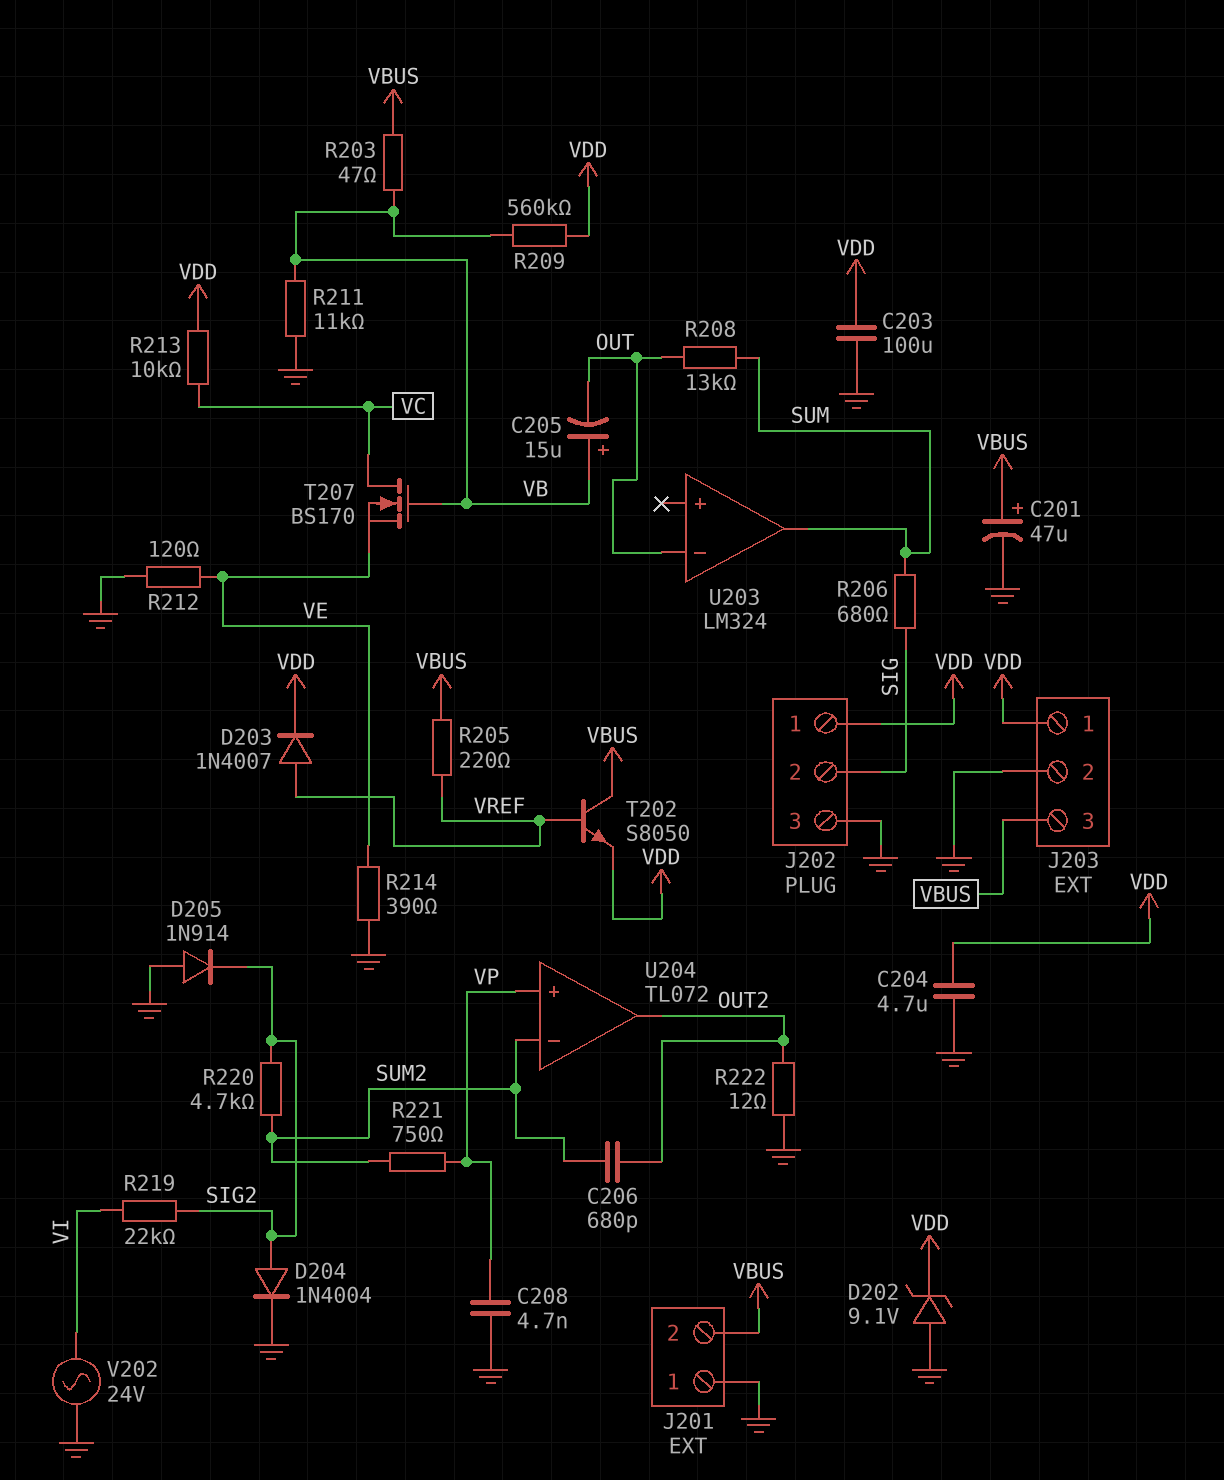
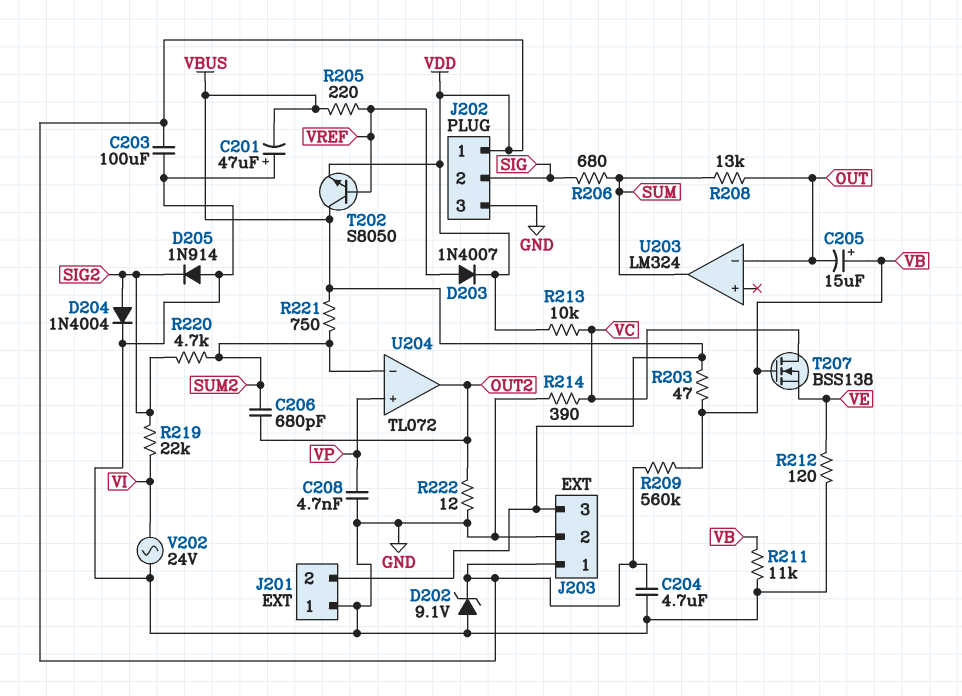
C201: 47uF (plus VBUS, minus GND) -> 47uF (plus GND, minus VBUS)
R214: 390 (GND, VE) -> 390 (GND, VC)
R221: 750 (SUM2, VP) -> 750 (SUM2, VBUS)
T207: NMOS BS170 (G VB, D VC, S VE) -> NMOS BSS138 (G VB, D VC, S VE)

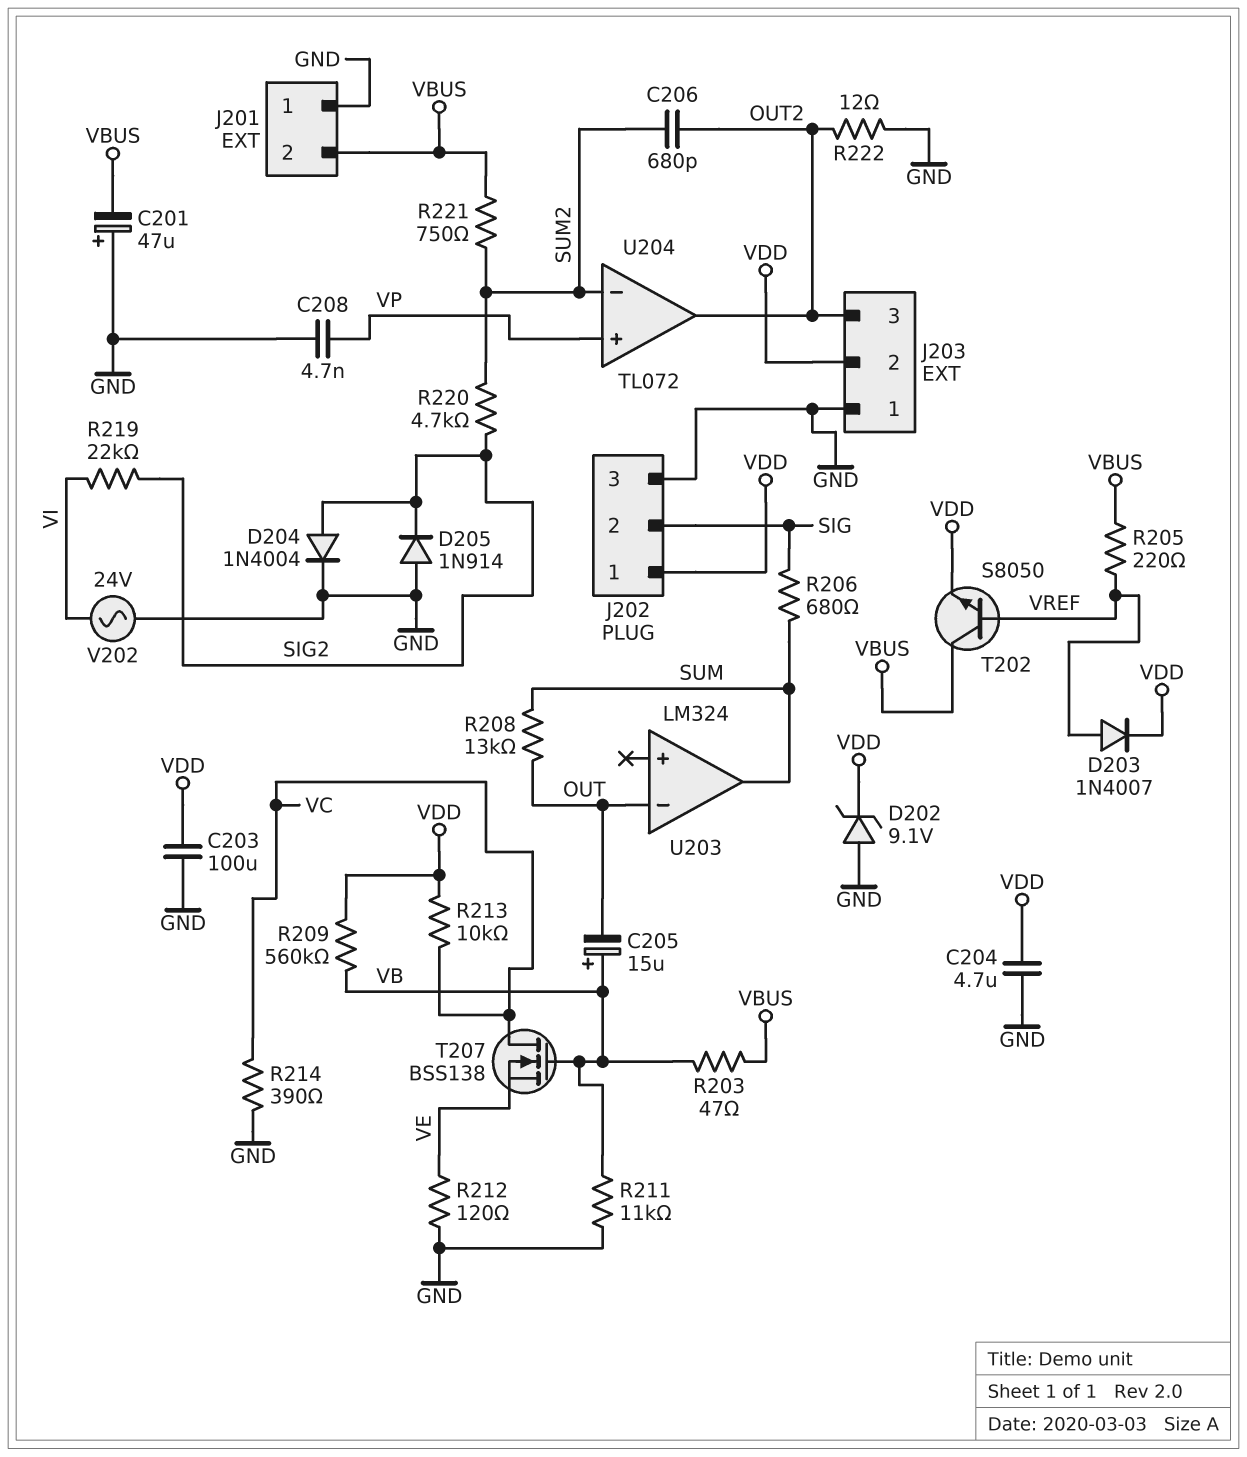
J203 pin 1: VDD -> GND
J203 pin 2: GND -> VDD
J203 pin 3: VBUS -> OUT2

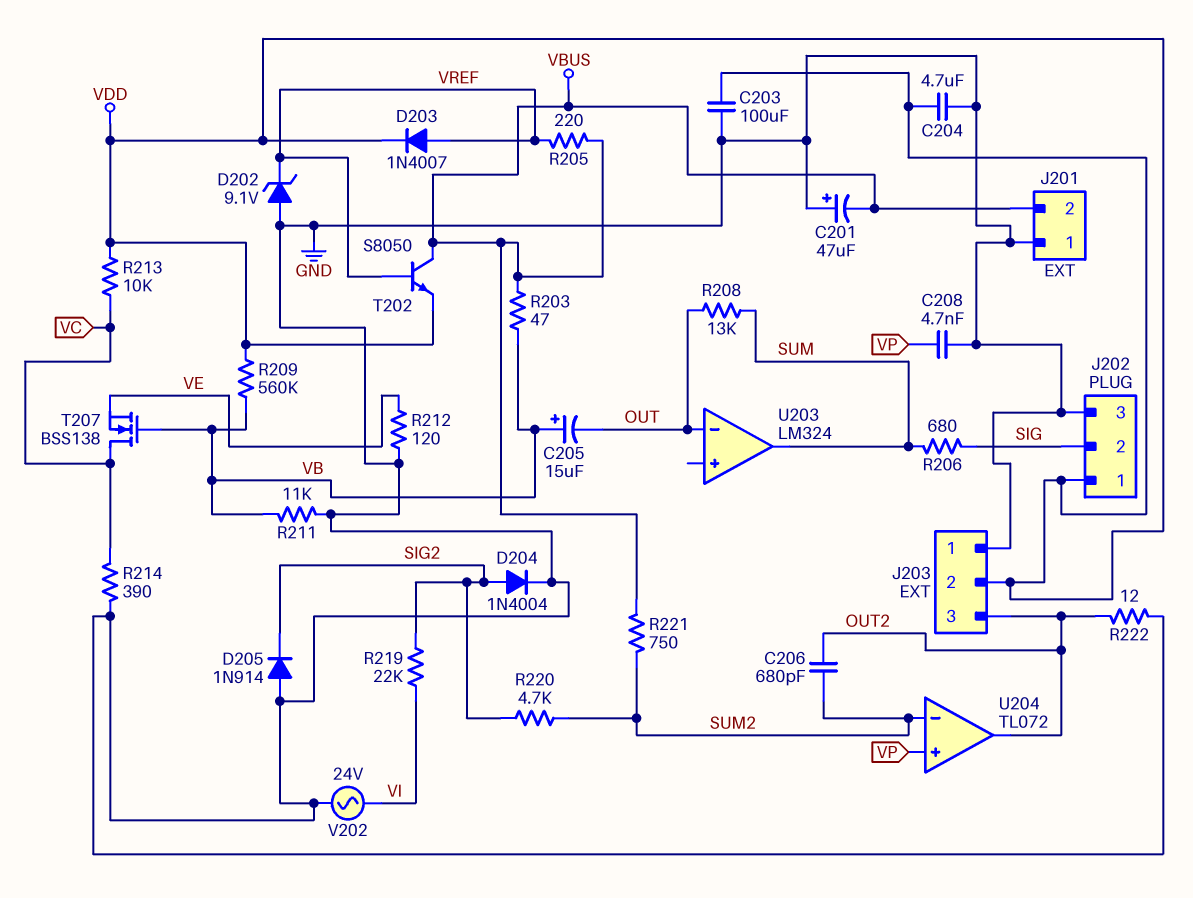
D202: zener 9.1V (A GND, K VDD) -> zener 9.1V (A GND, K VREF)

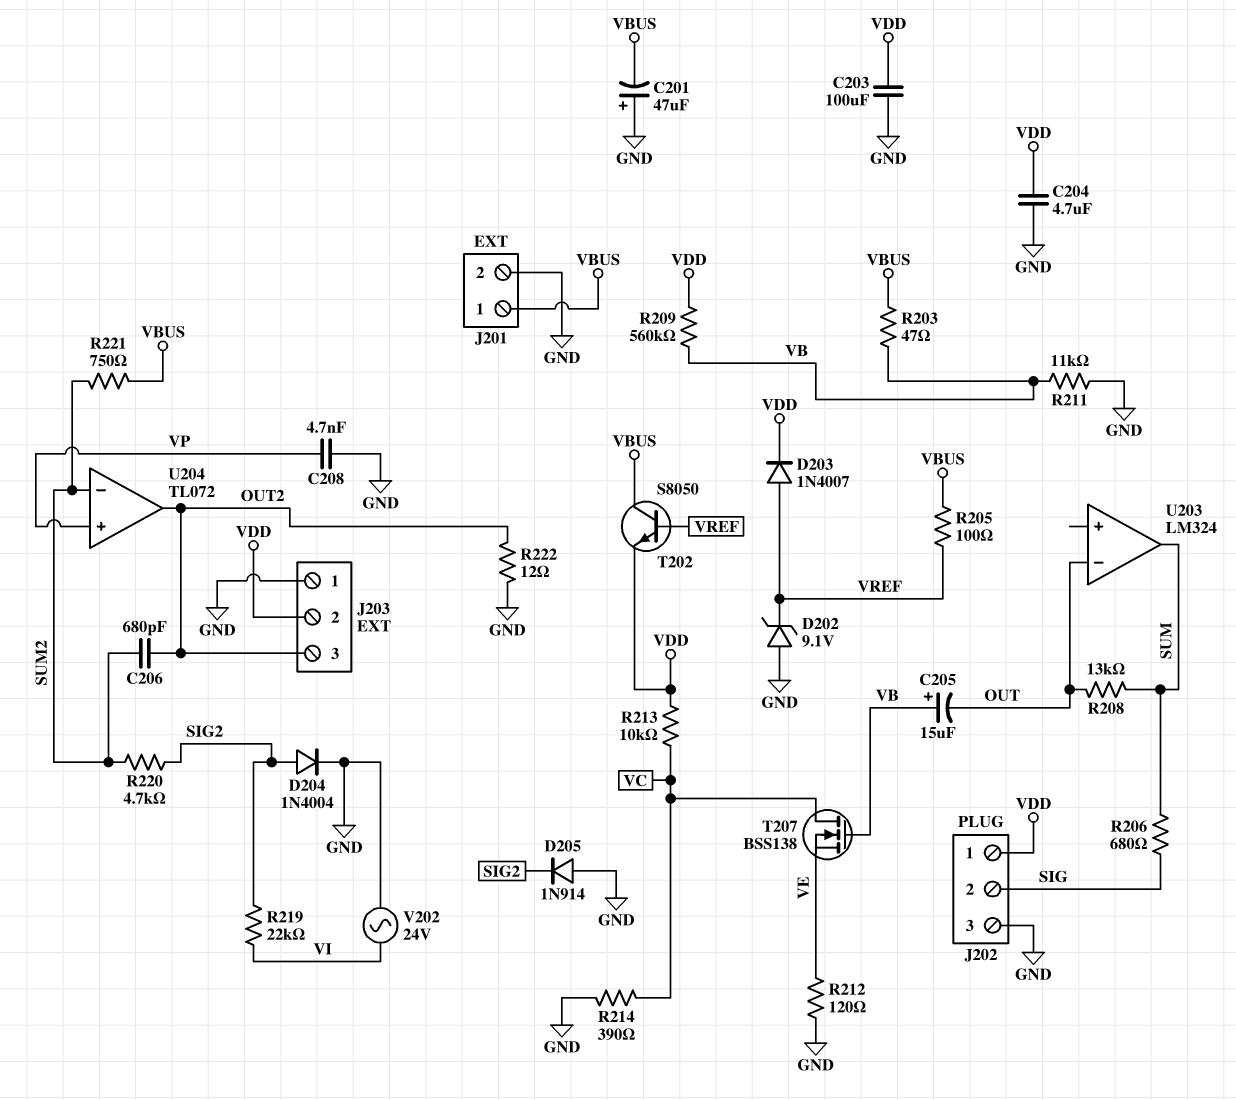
J201 pin 1: GND -> VBUS
J201 pin 2: VBUS -> GND
R205: 220 (VBUS, VREF) -> 100 (VBUS, VREF)

